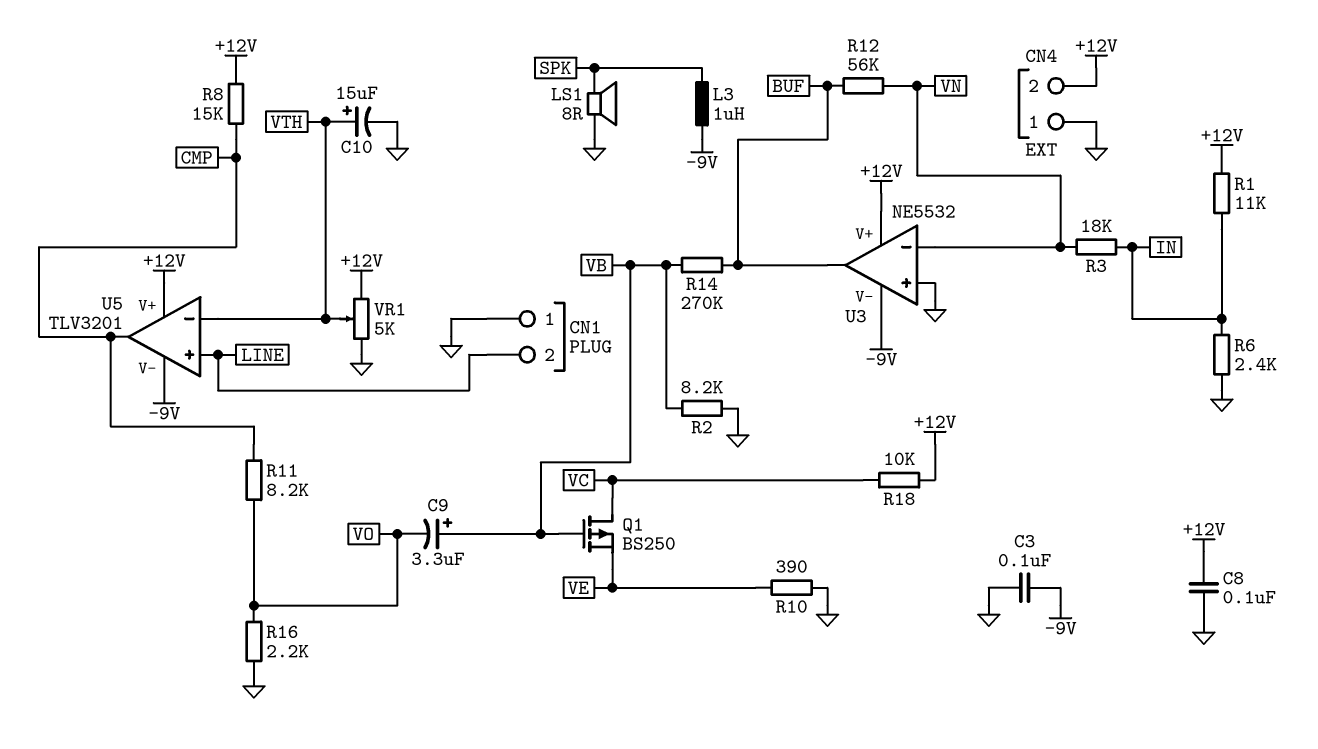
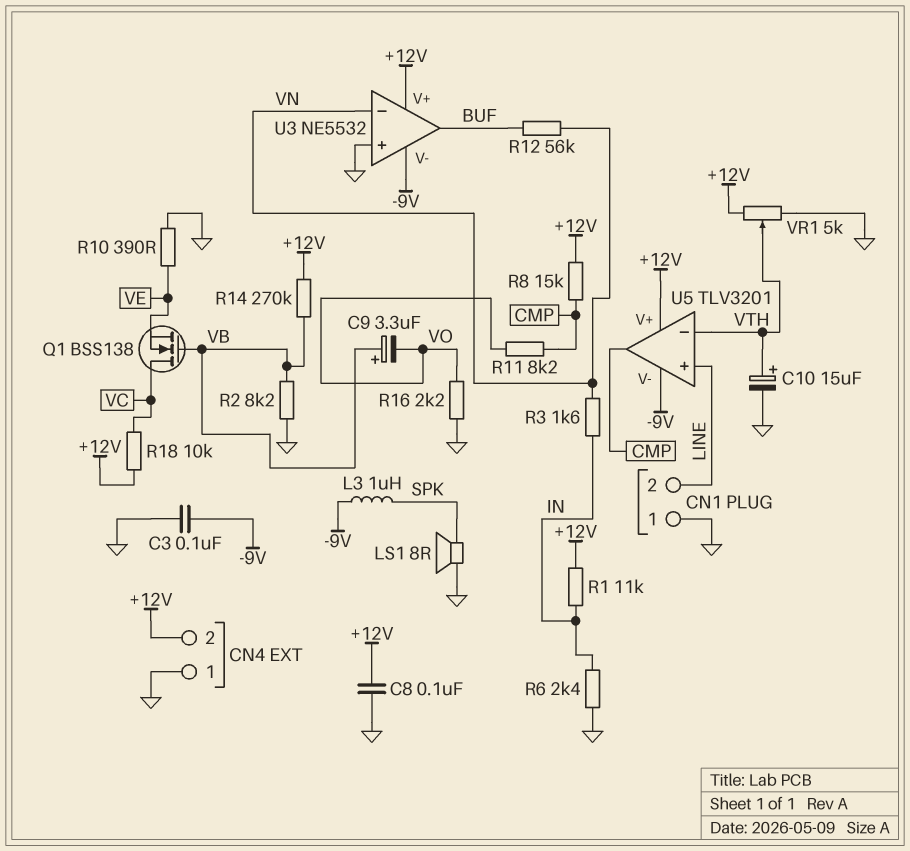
Q1: PMOS BS250 (G VB, D VC, S VE) -> NMOS BSS138 (G VB, D VC, S VE)
R3: 18k (IN, VN) -> 1.6k (IN, VN)
R14: 270k (BUF, VB) -> 270k (+12V, VB)

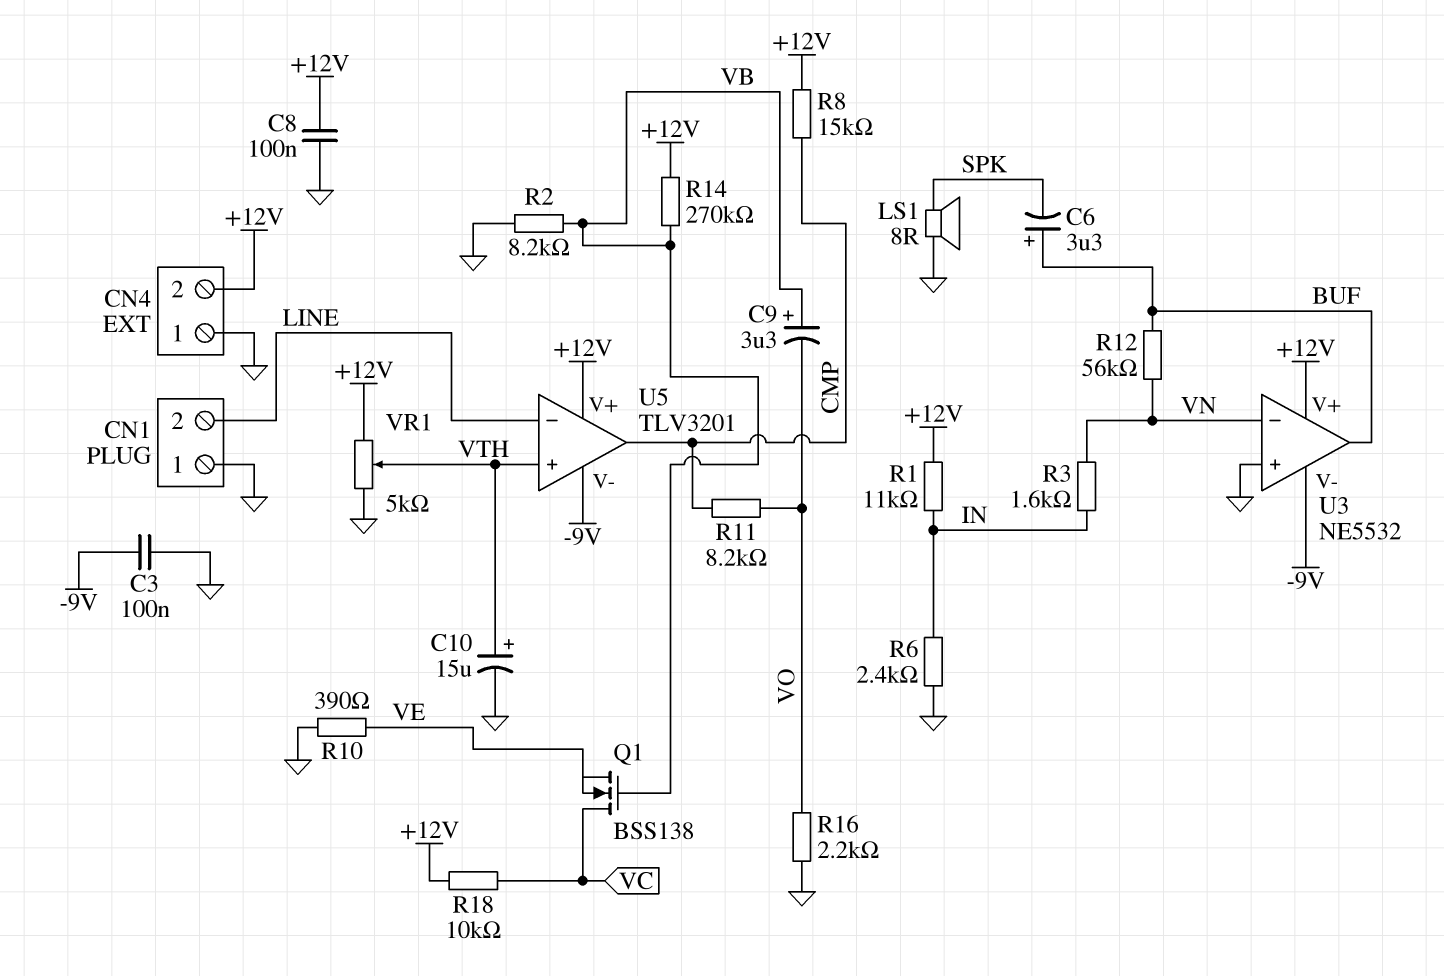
C6: none -> 3.3uF (plus BUF, minus SPK)
L3: 1uH (-9V, SPK) -> none
U5 pin in+: LINE -> VTH
U5 pin in-: VTH -> LINE

